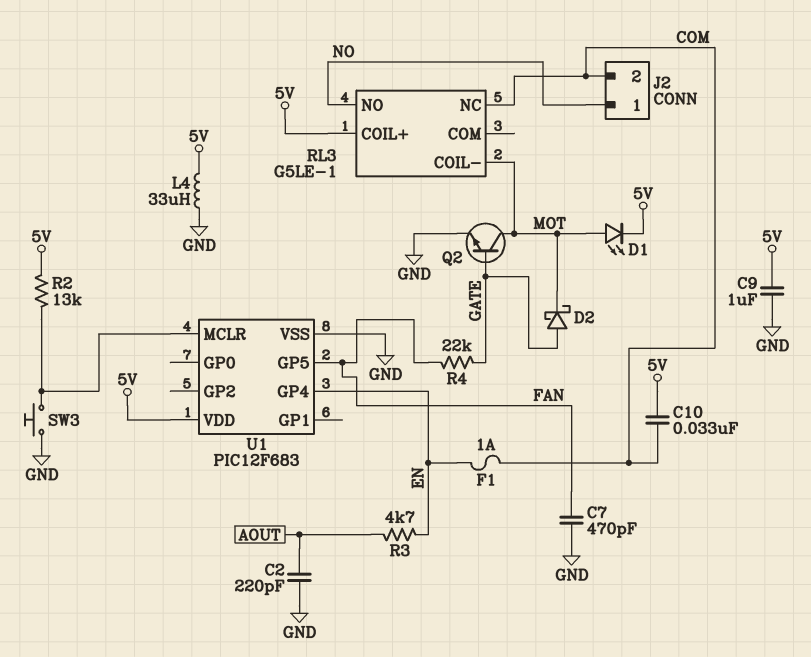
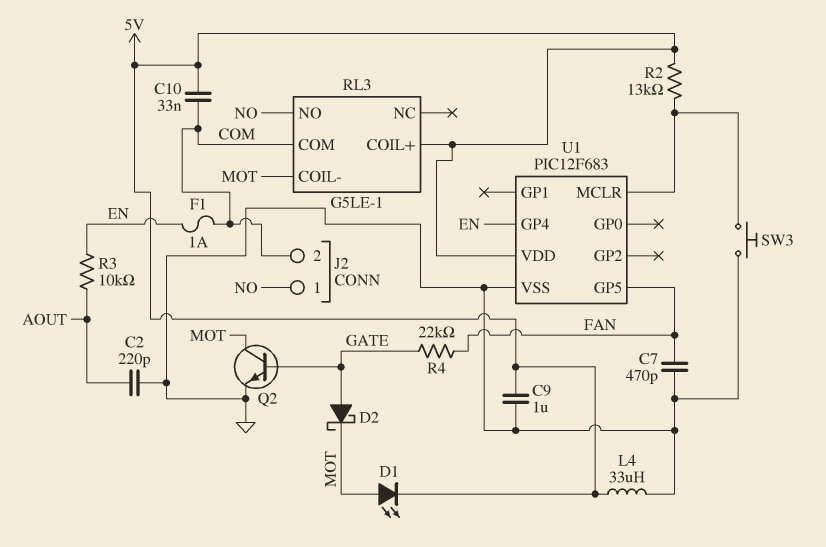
R3: 4.7k (AOUT, EN) -> 10k (AOUT, EN)
RL3 pin COM: none -> COM
RL3 pin NC: COM -> none

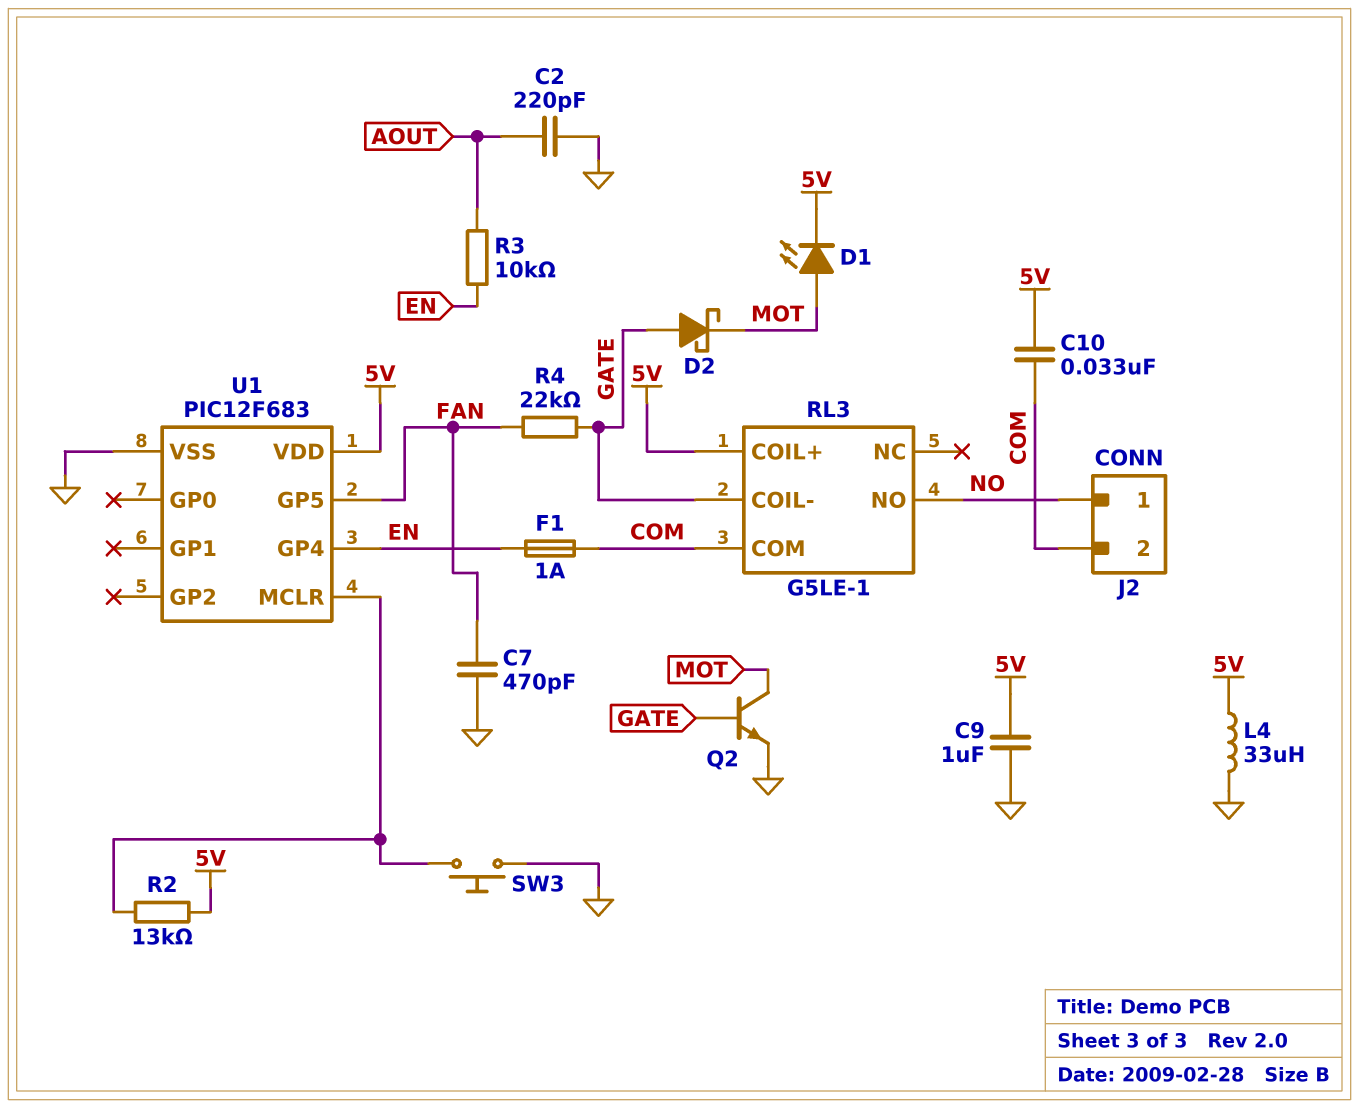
RL3 pin COIL-: MOT -> GATE

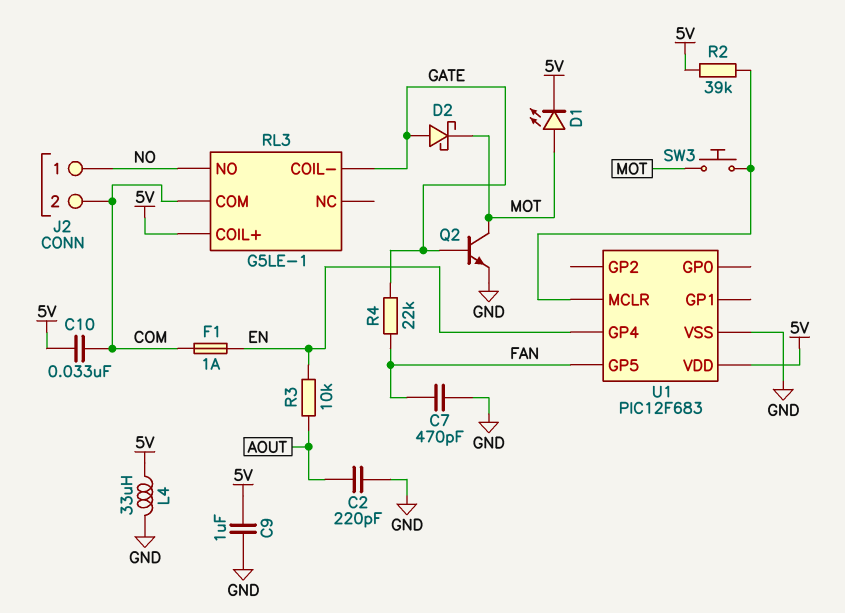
R2: 13k (5V, U1/MCLR) -> 39k (5V, U1/MCLR)
SW3: button (GND, U1/MCLR) -> button (MOT, U1/MCLR)

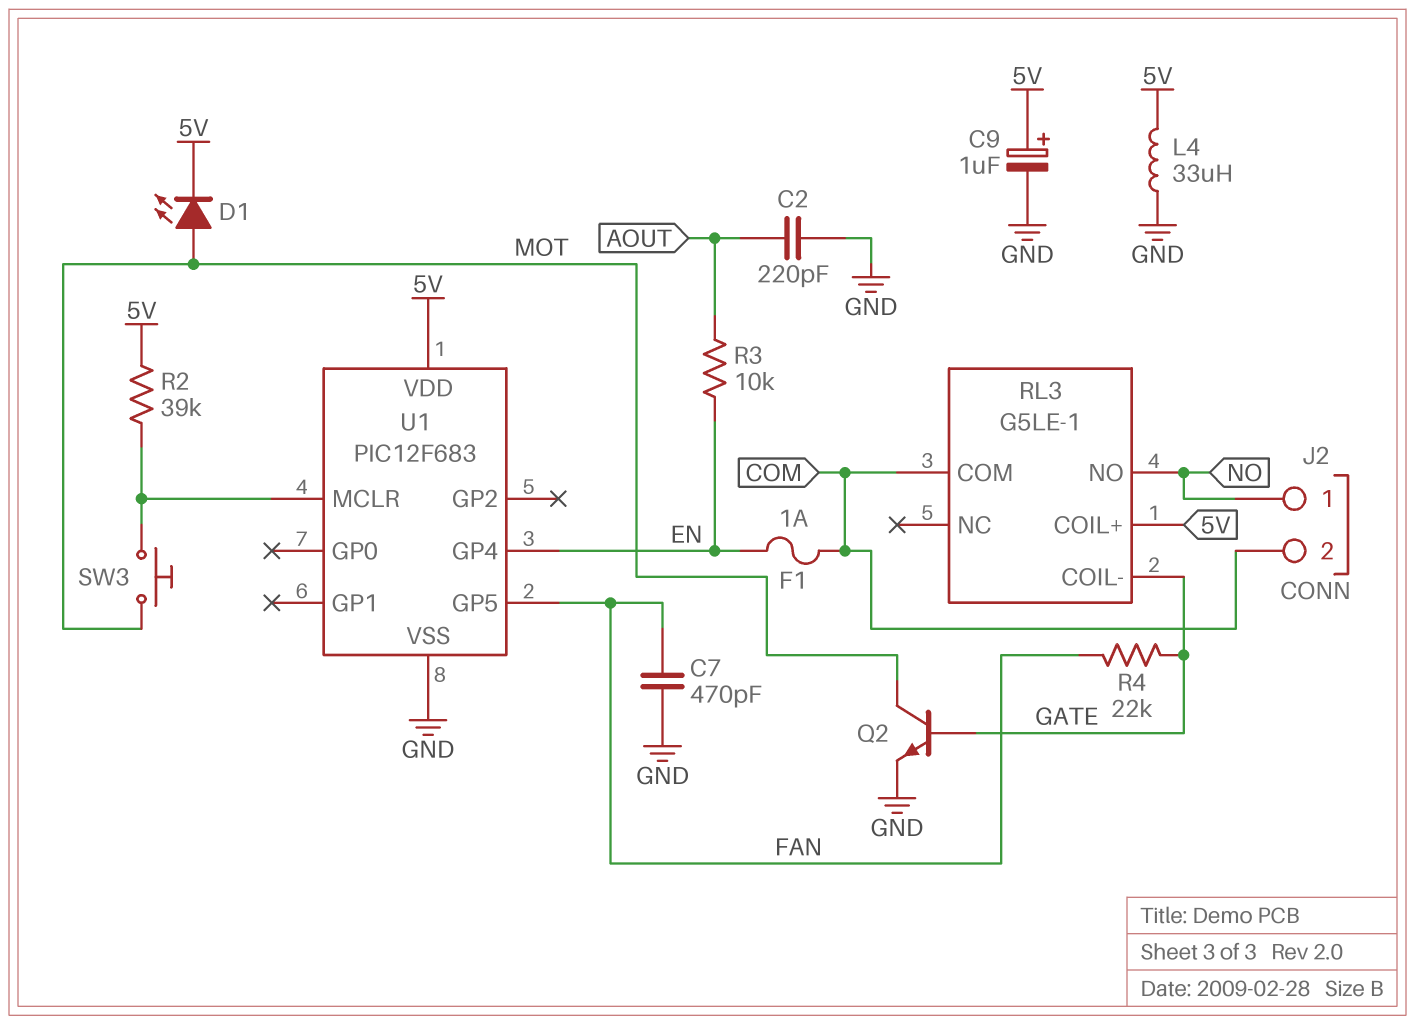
C9: 1uF (5V, GND) -> 1uF (plus 5V, minus GND)
C10: 33nF (5V, COM) -> none
D2: schottky (A GATE, K MOT) -> none

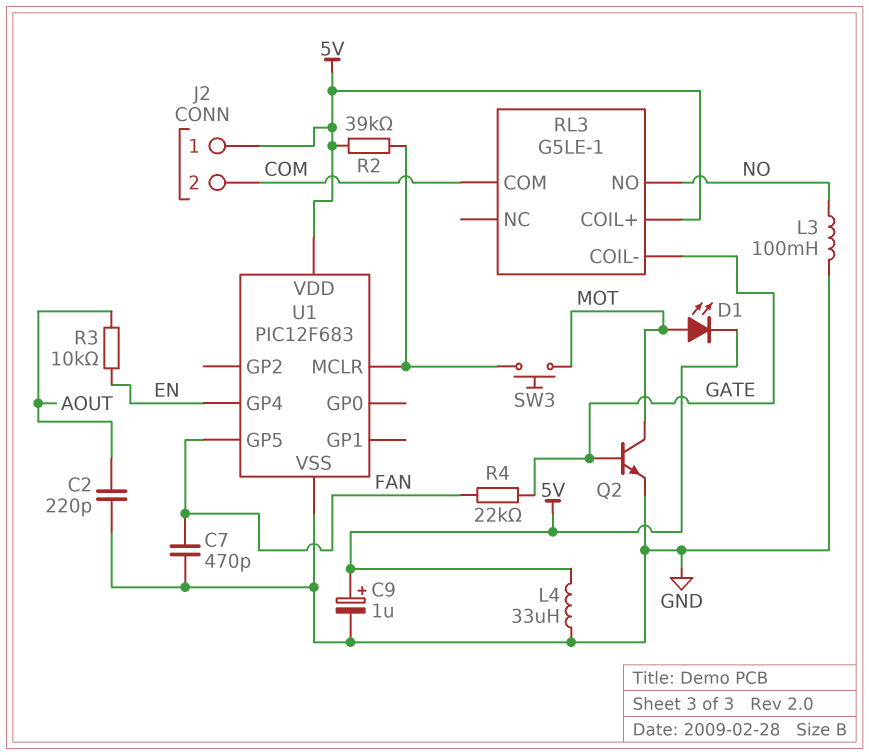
F1: 1A (COM, EN) -> none
J2 pin 1: NO -> 5V
L3: none -> 100mH (GND, NO)

